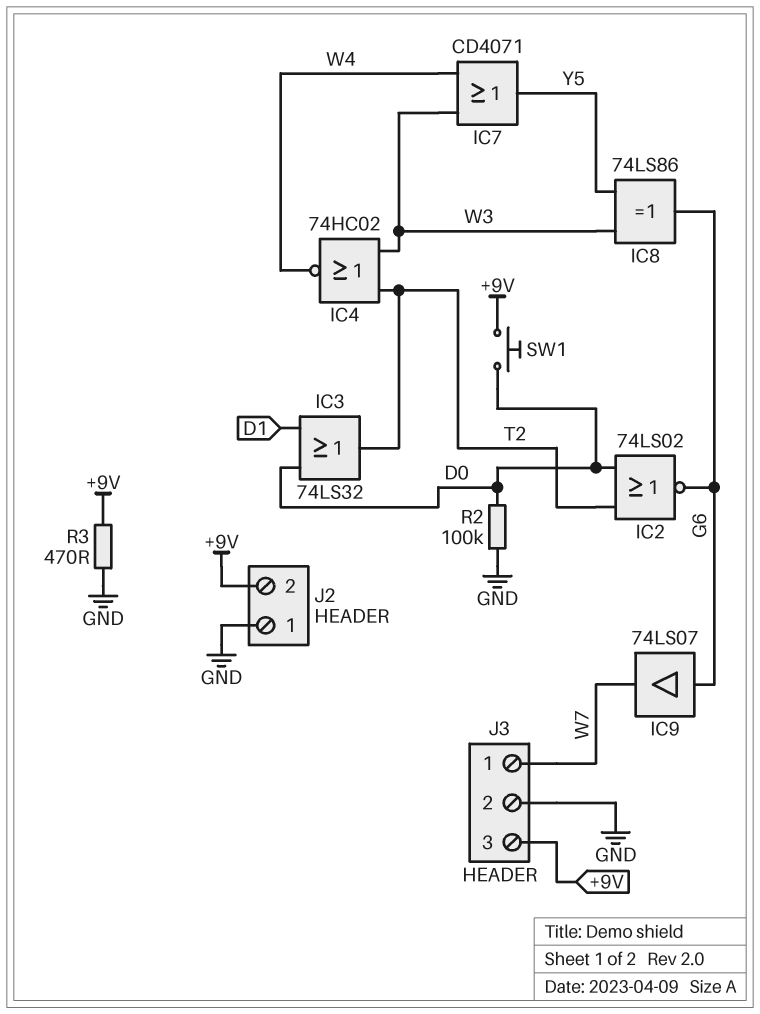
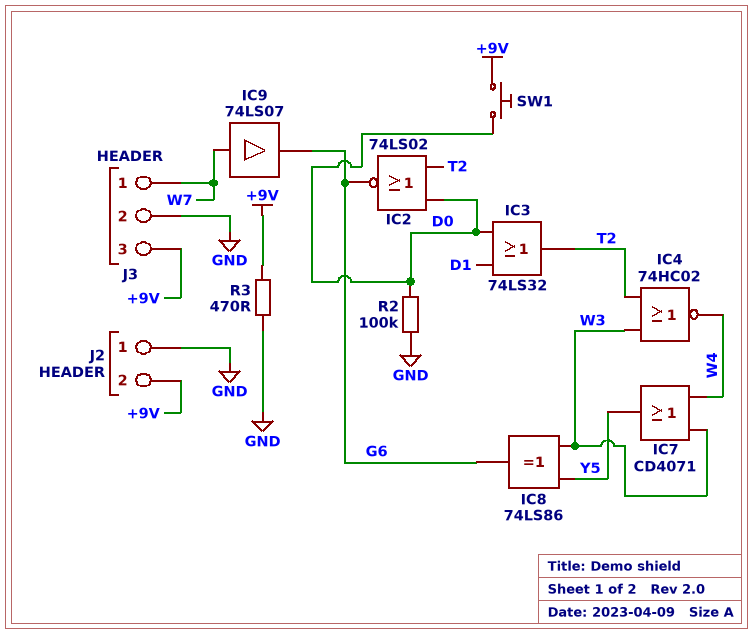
IC9: buffer 74LS07 (in G6, out W7) -> buffer 74LS07 (in W7, out G6)

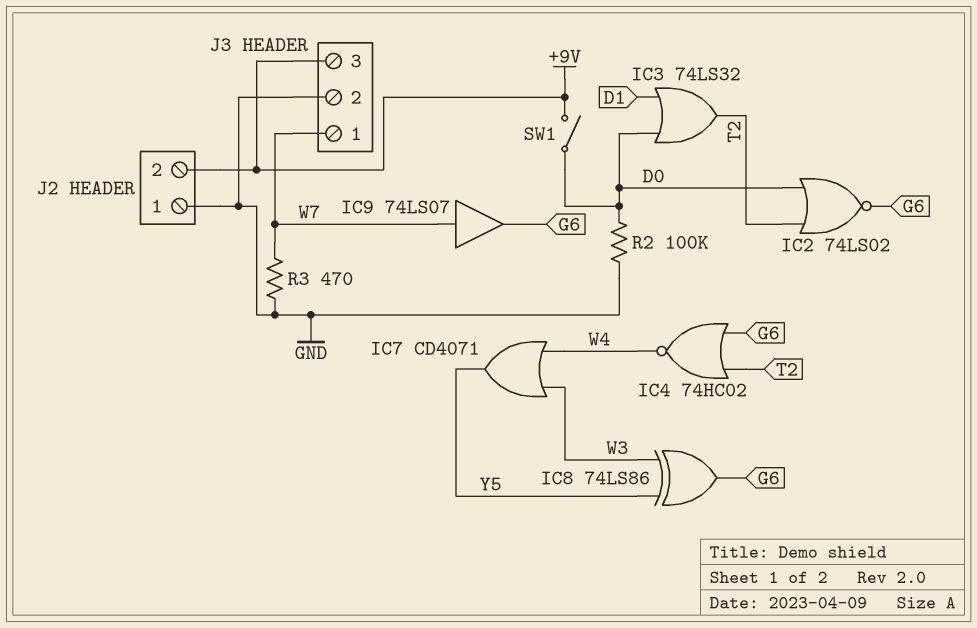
IC4: NOR 74HC02 (in T2, in W3, out W4) -> NOR 74HC02 (in G6, in T2, out W4)
R3: 470 (+9V, GND) -> 470 (GND, W7)
SW1: button (+9V, D0) -> switch (+9V, D0)

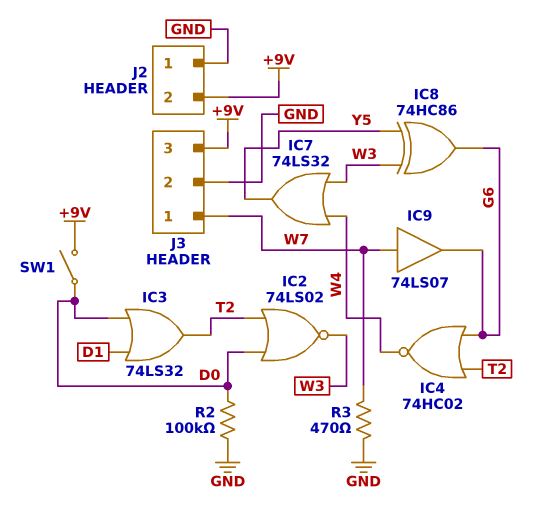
IC2: NOR 74LS02 (in D0, in T2, out G6) -> NOR 74LS02 (in D0, in T2, out W3)
IC7: OR CD4071 (in W3, in W4, out Y5) -> OR 74LS32 (in W3, in W4, out Y5)
IC8: XOR 74LS86 (in W3, in Y5, out G6) -> XOR 74HC86 (in W3, in Y5, out G6)

